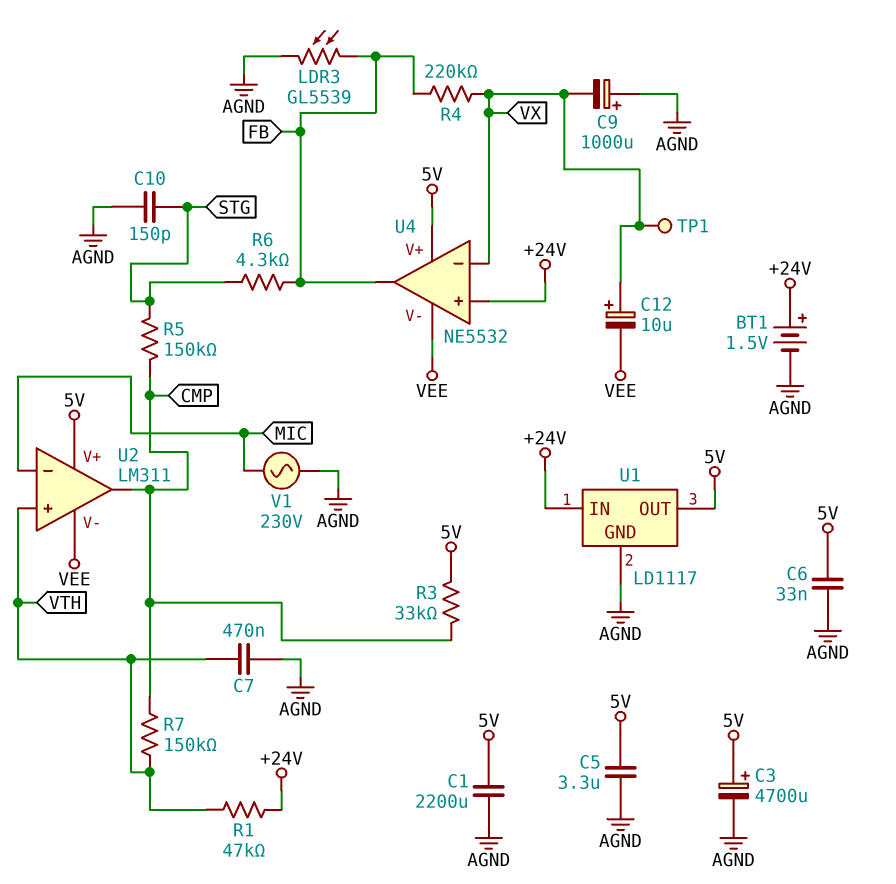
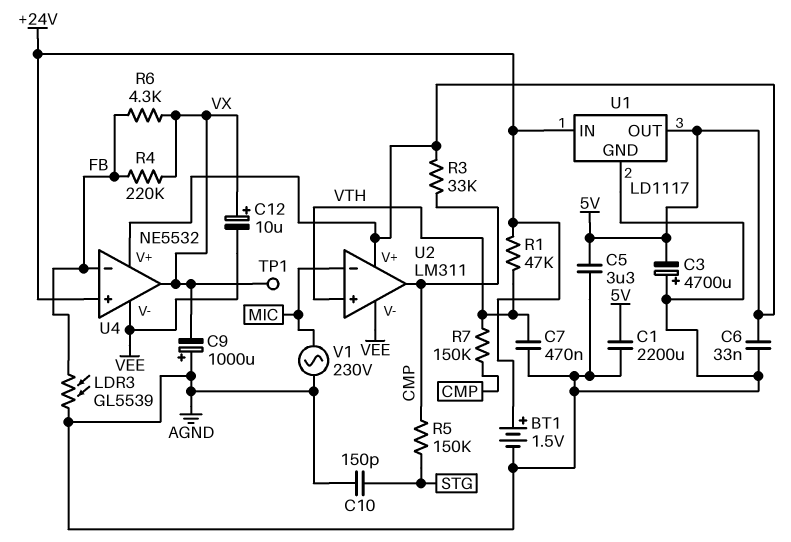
C3: 4700uF (plus 5V, minus AGND) -> 4700uF (plus AGND, minus 5V)
R6: 4.3k (FB, STG) -> 4.3k (FB, VX)
U4 pin in-: VX -> FB
U4 pin out: FB -> VX

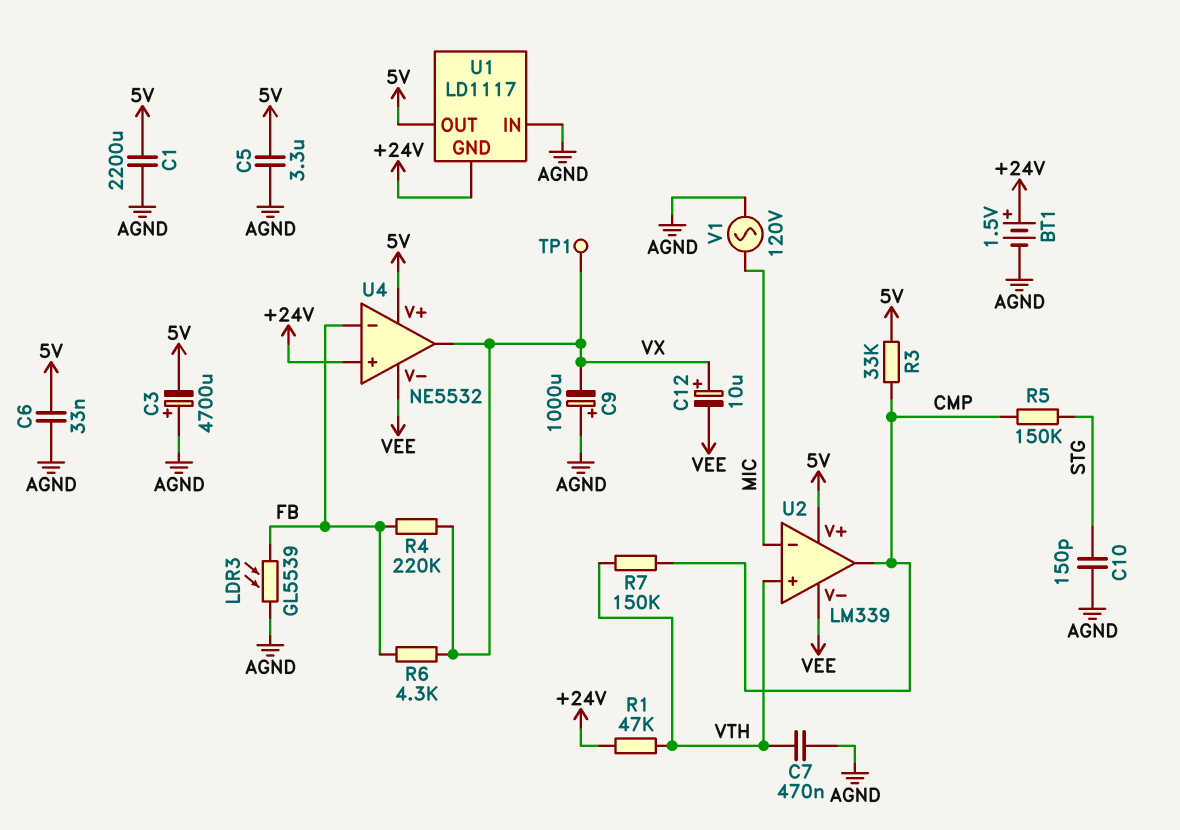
U1 pin GND: AGND -> +24V
U1 pin IN: +24V -> AGND
U2: LM311 -> LM339
V1: AC 230V (AGND, MIC) -> AC 120V (AGND, MIC)

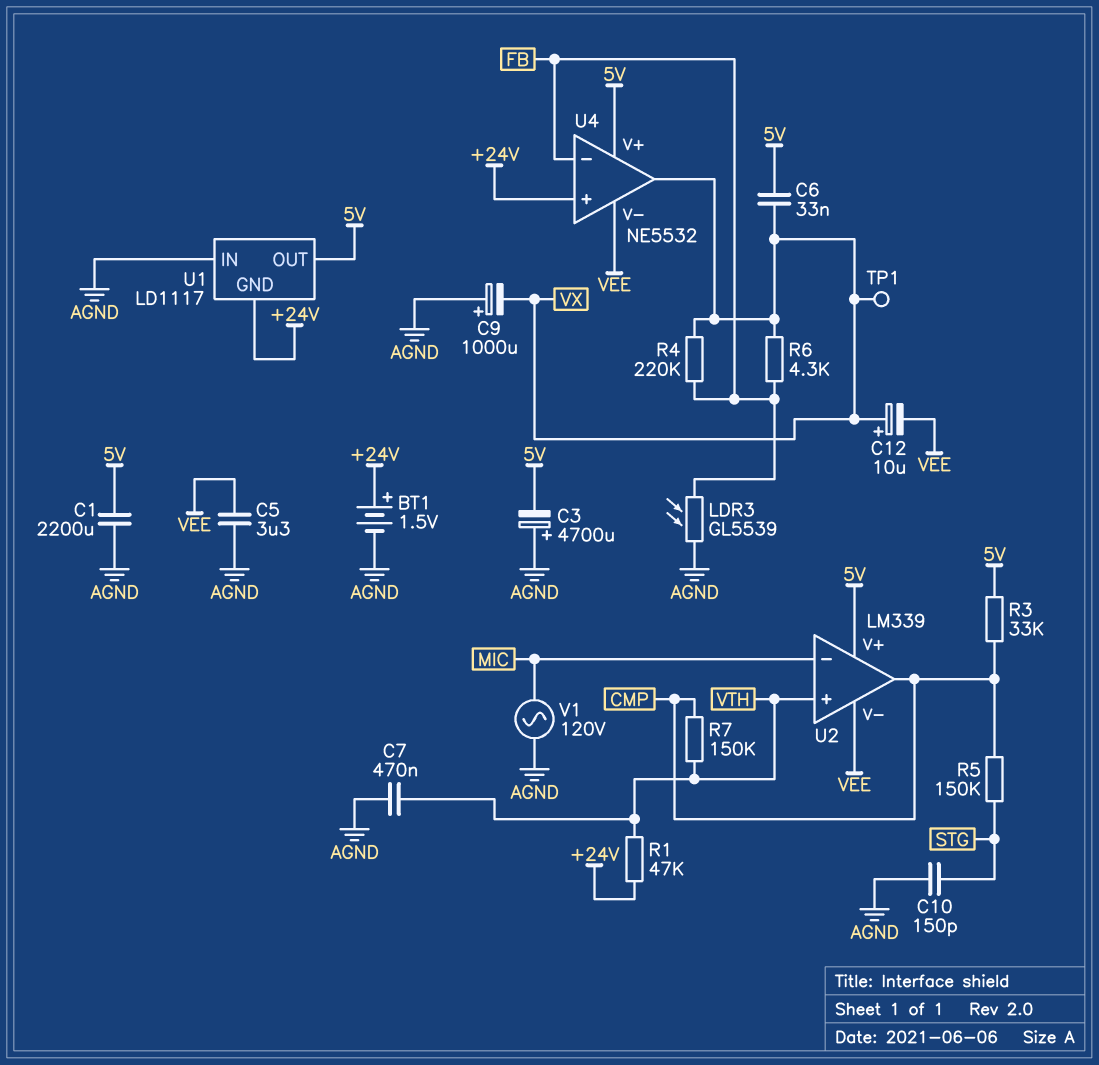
C5: 3.3uF (5V, AGND) -> 3.3uF (AGND, VEE)
C6: 33nF (5V, AGND) -> 33nF (5V, VX)

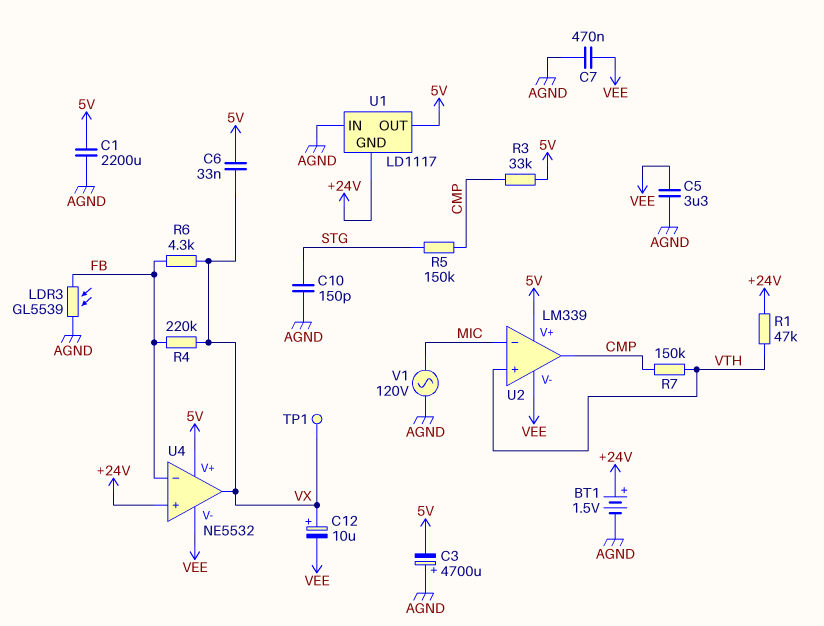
C7: 470nF (AGND, VTH) -> 470nF (AGND, VEE)
C9: 1000uF (plus AGND, minus VX) -> none

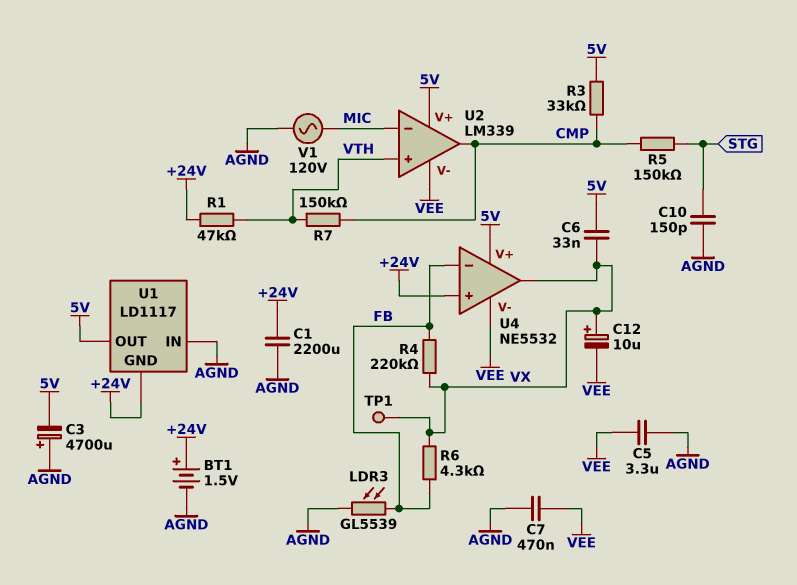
C1: 2200uF (5V, AGND) -> 2200uF (+24V, AGND)

